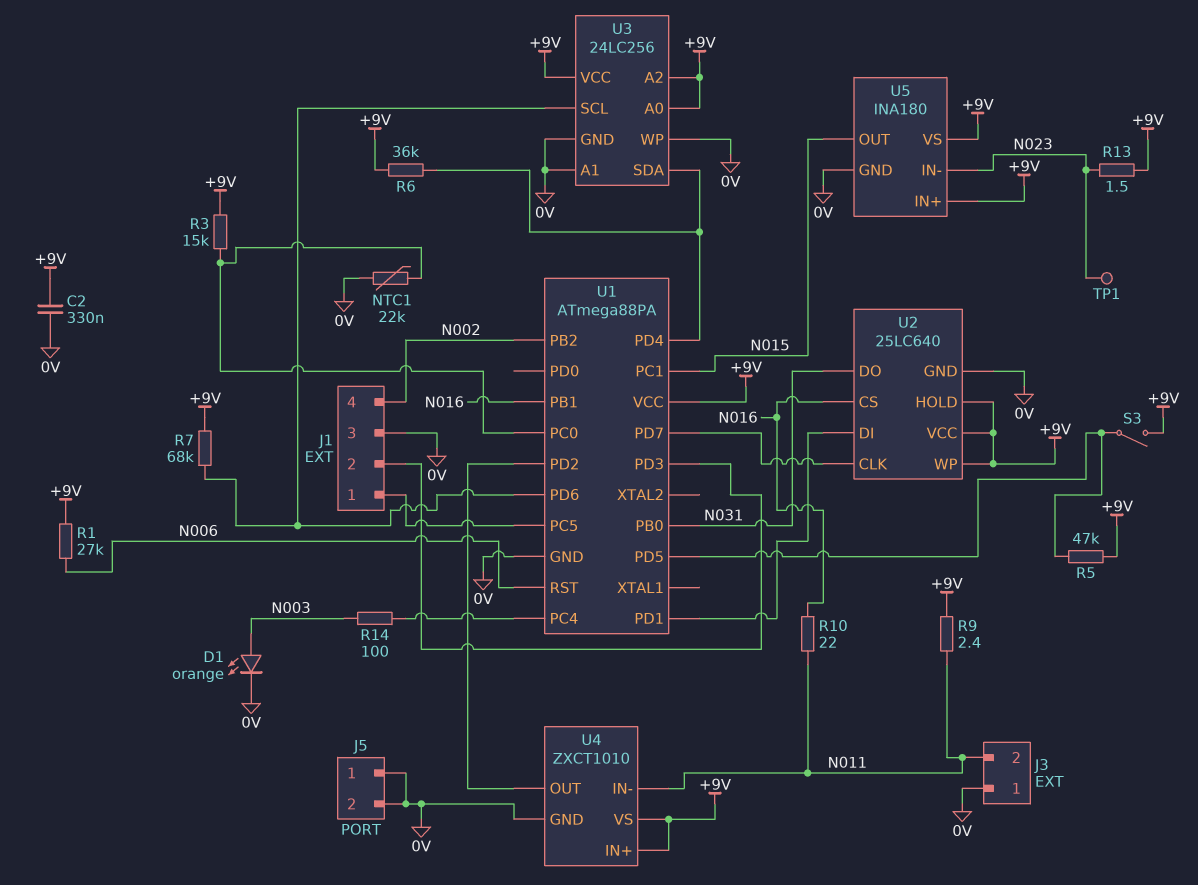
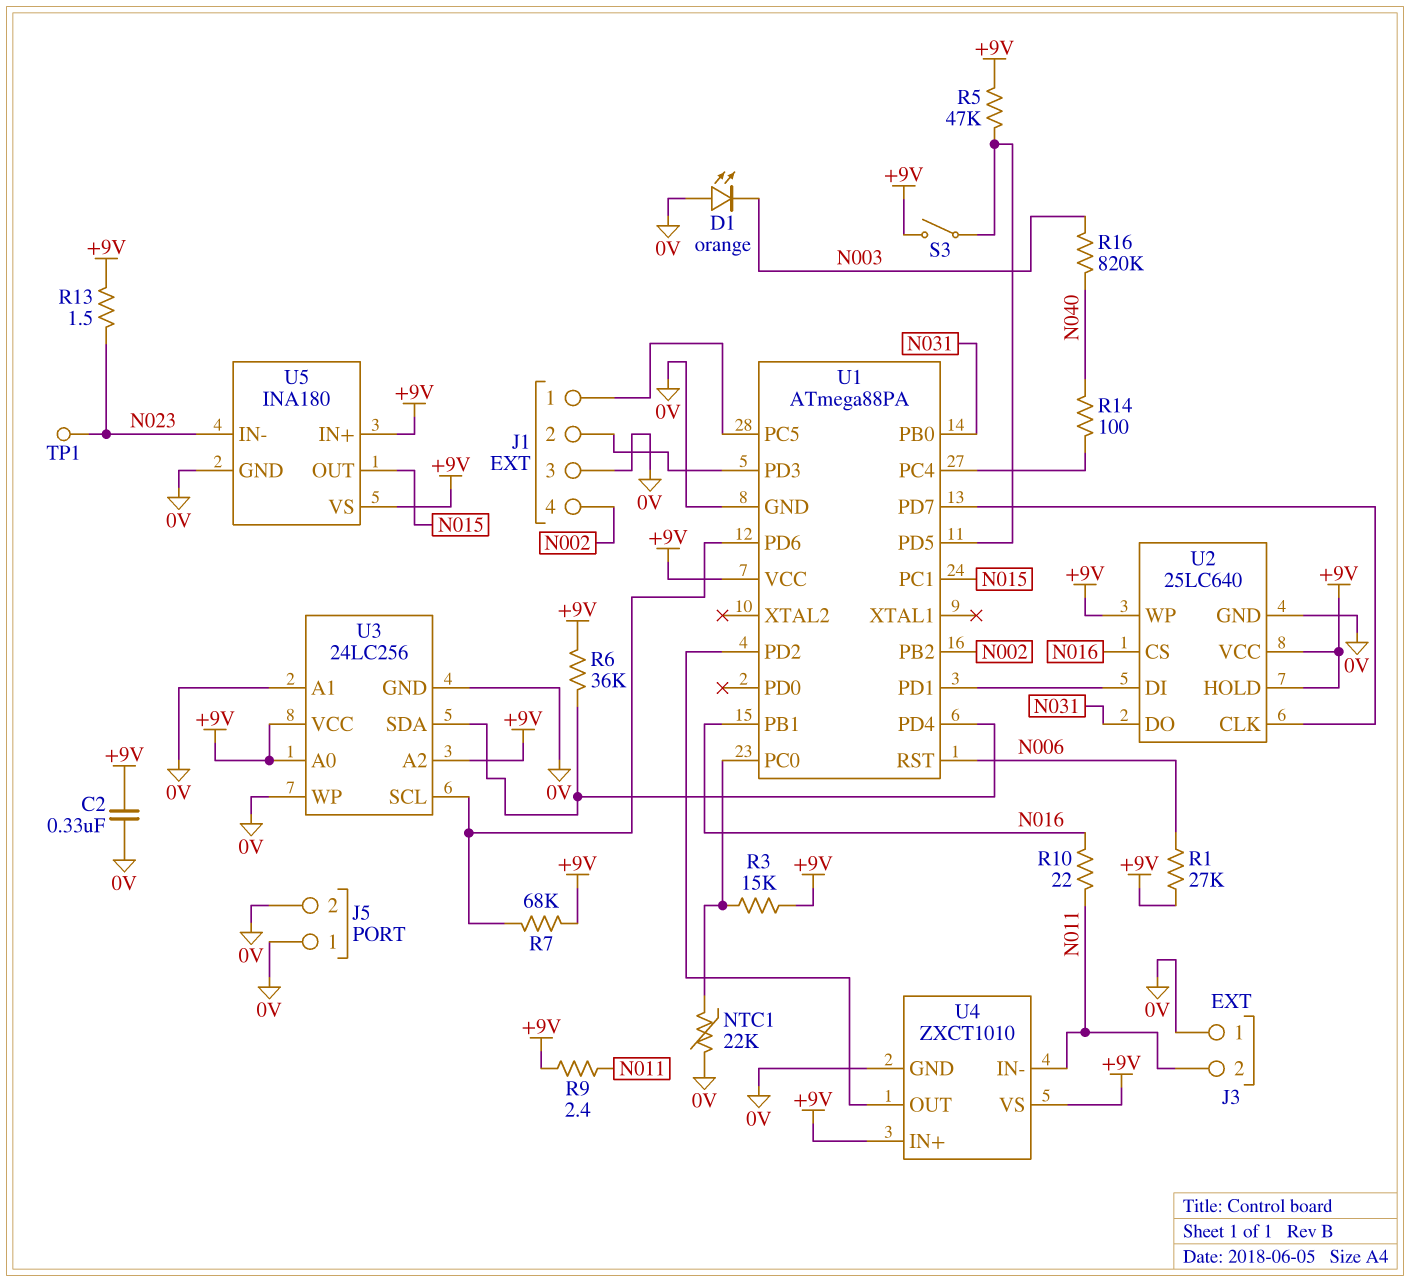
D1: LED orange (A N003, K 0V) -> LED orange (A 0V, K N003)
R14: 100 (N003, U1/PC4) -> 100 (N040, U1/PC4)
R16: none -> 820k (N003, N040)

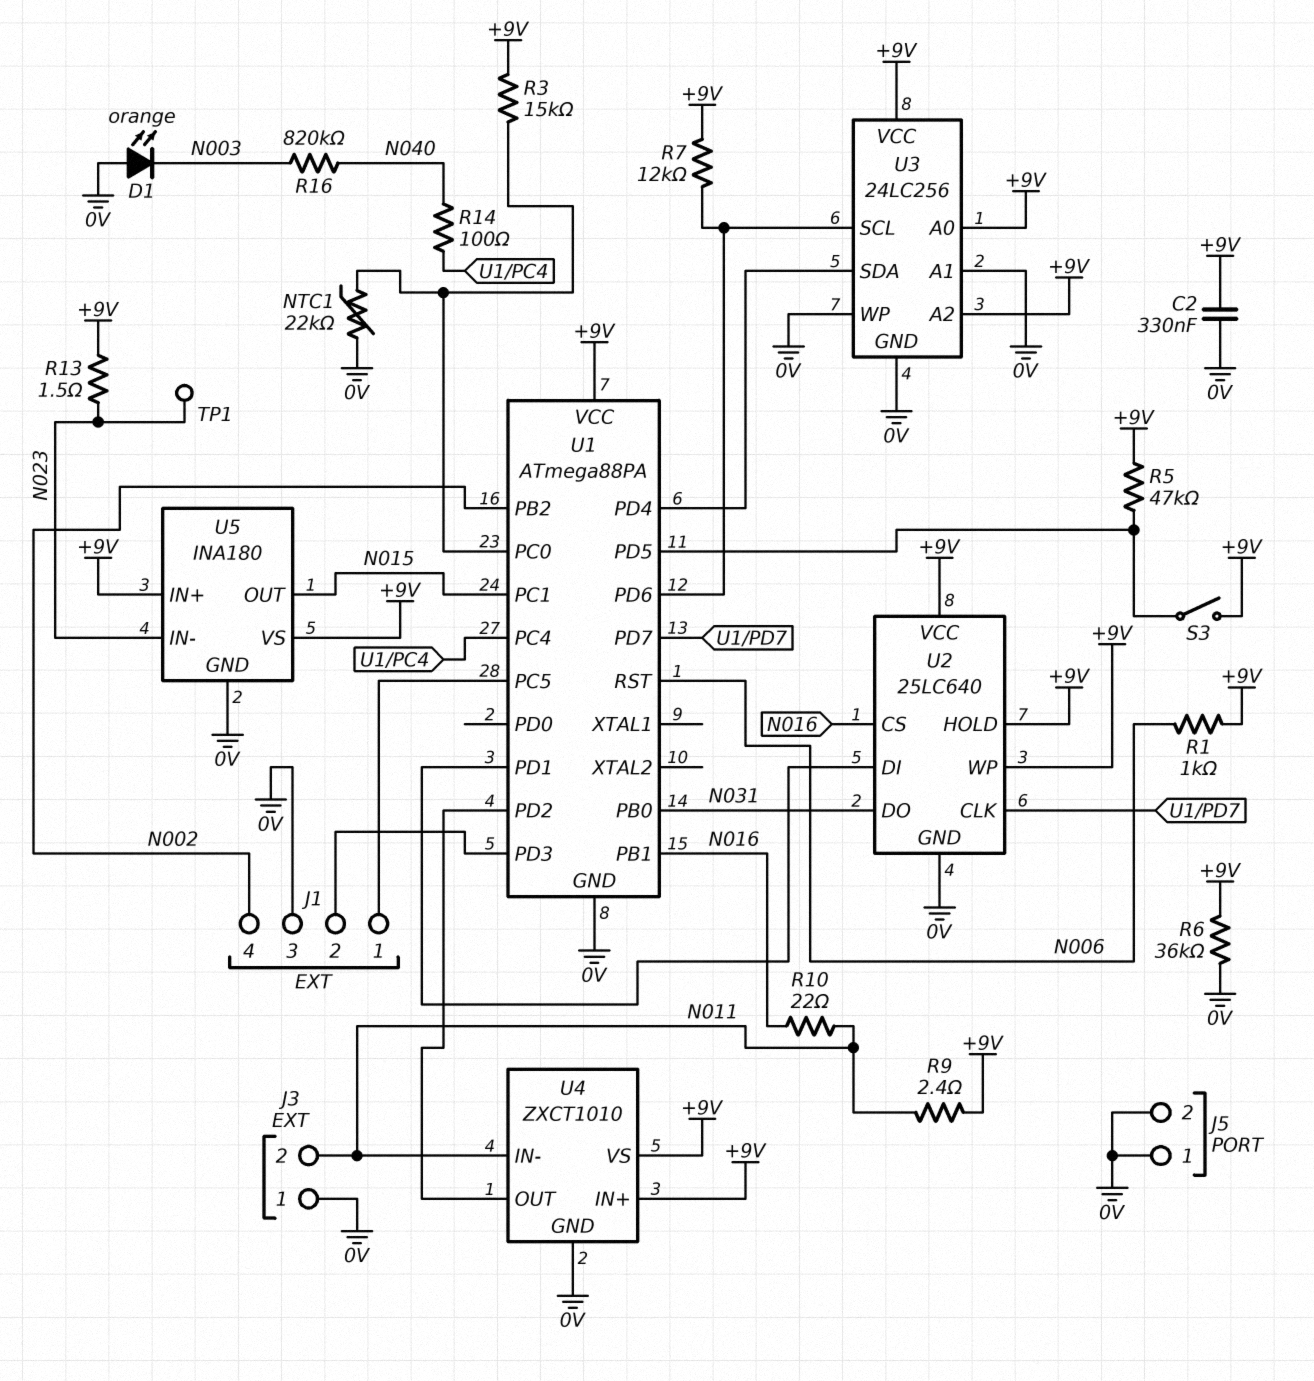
R1: 27k (+9V, N006) -> 1k (+9V, N006)
R6: 36k (+9V, U1/PD4) -> 36k (+9V, 0V)
R7: 68k (+9V, U1/PD6) -> 12k (+9V, U1/PD6)

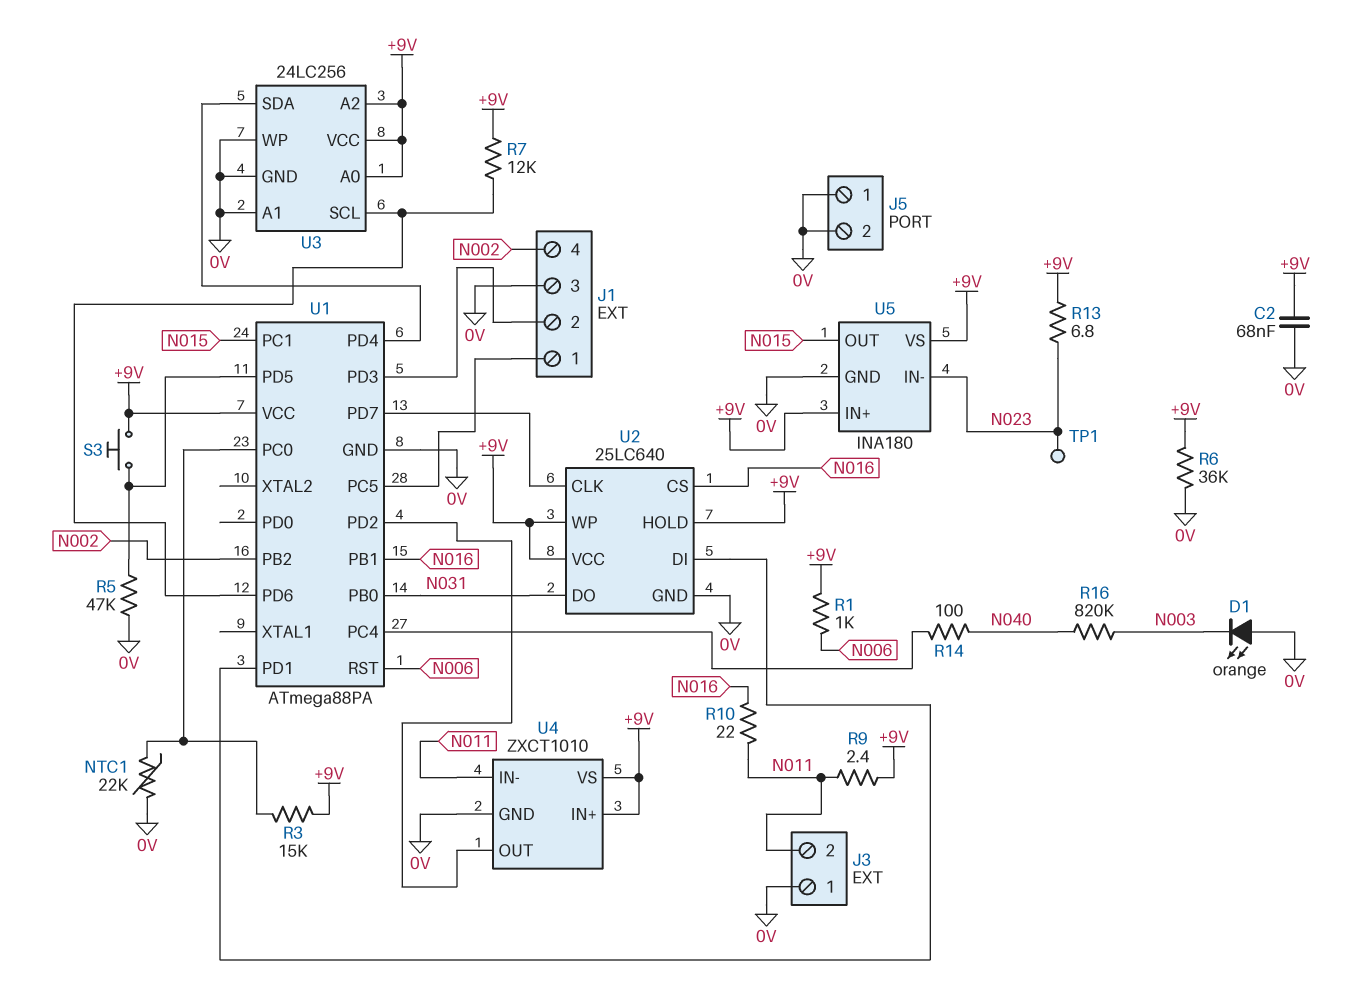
C2: 330nF (+9V, 0V) -> 68nF (+9V, 0V)
R5: 47k (+9V, U1/PD5) -> 47k (0V, U1/PD5)
R13: 1.5 (+9V, N023) -> 6.8 (+9V, N023)
S3: switch (+9V, U1/PD5) -> button (+9V, U1/PD5)

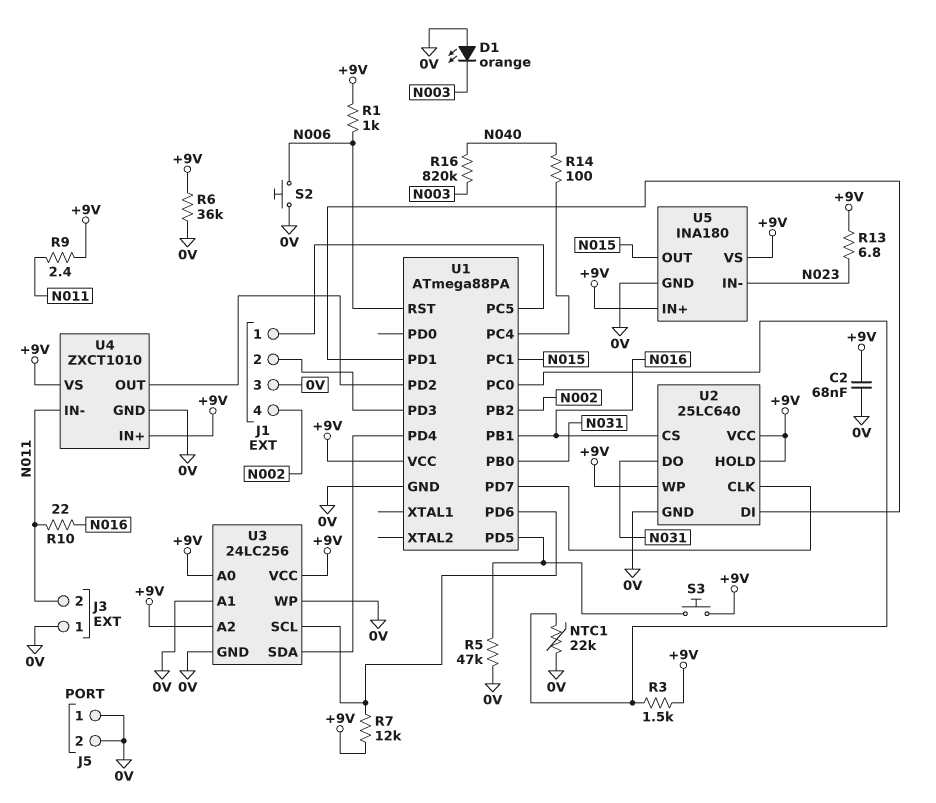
R3: 15k (+9V, U1/PC0) -> 1.5k (+9V, U1/PC0)
S2: none -> button (0V, N006)
TP1: test point (N023) -> none

